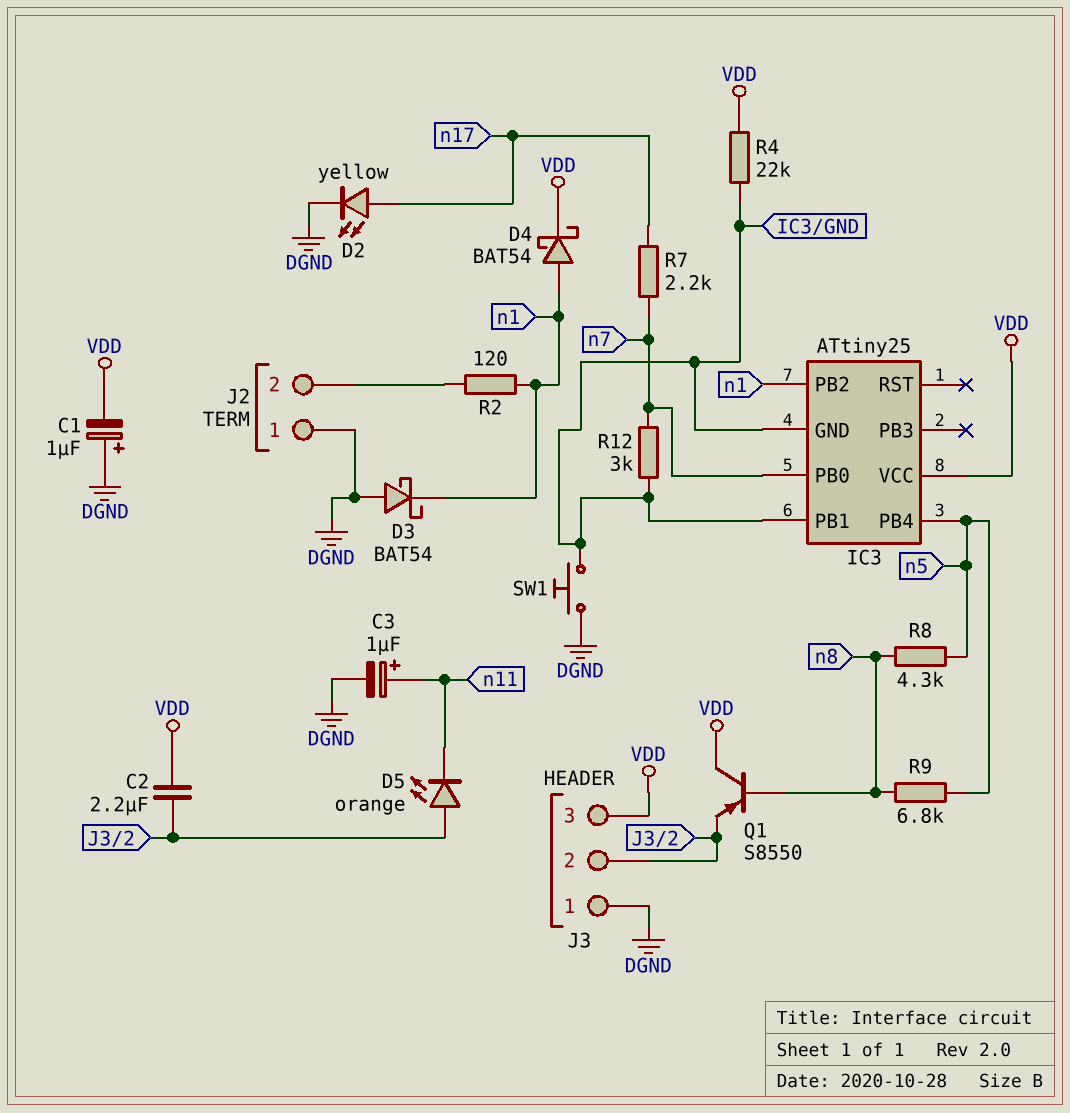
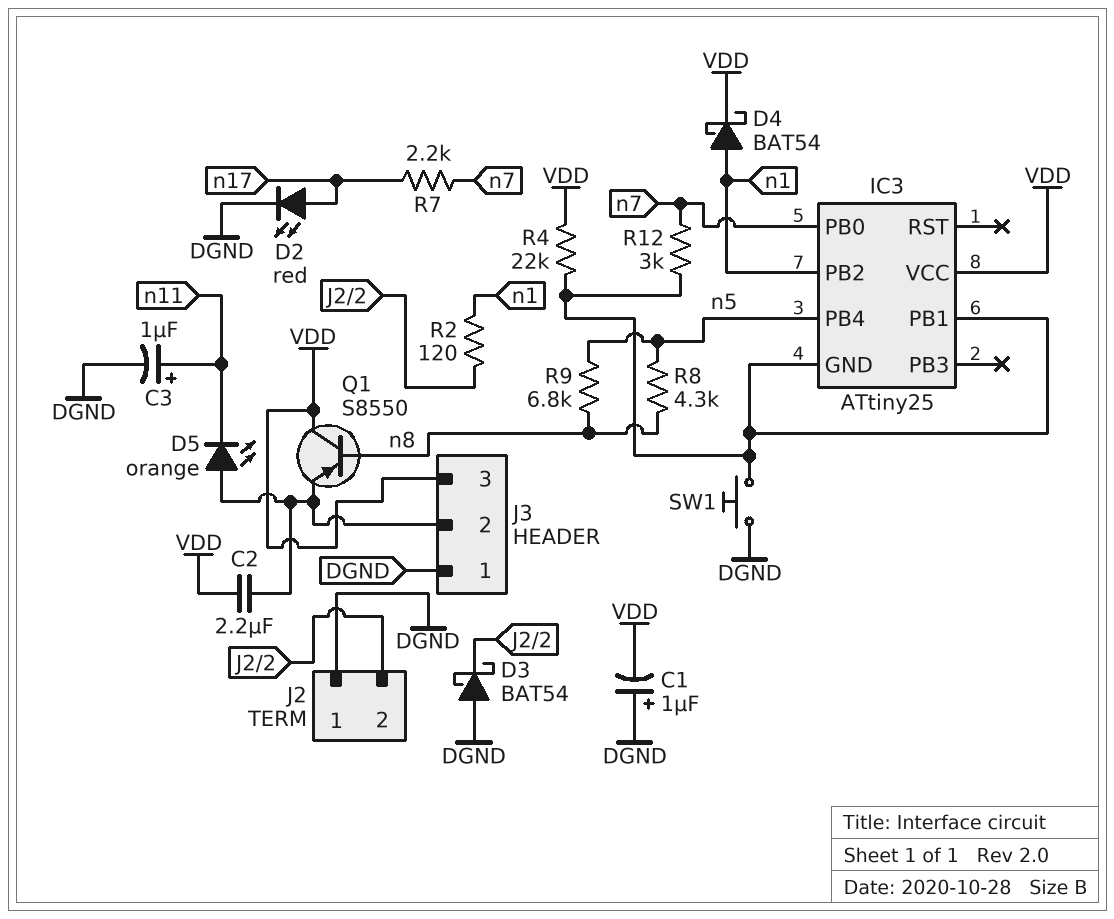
D2: LED yellow (A n17, K DGND) -> LED red (A n17, K DGND)
D3: schottky BAT54 (A DGND, K n1) -> schottky BAT54 (A DGND, K J2/2)

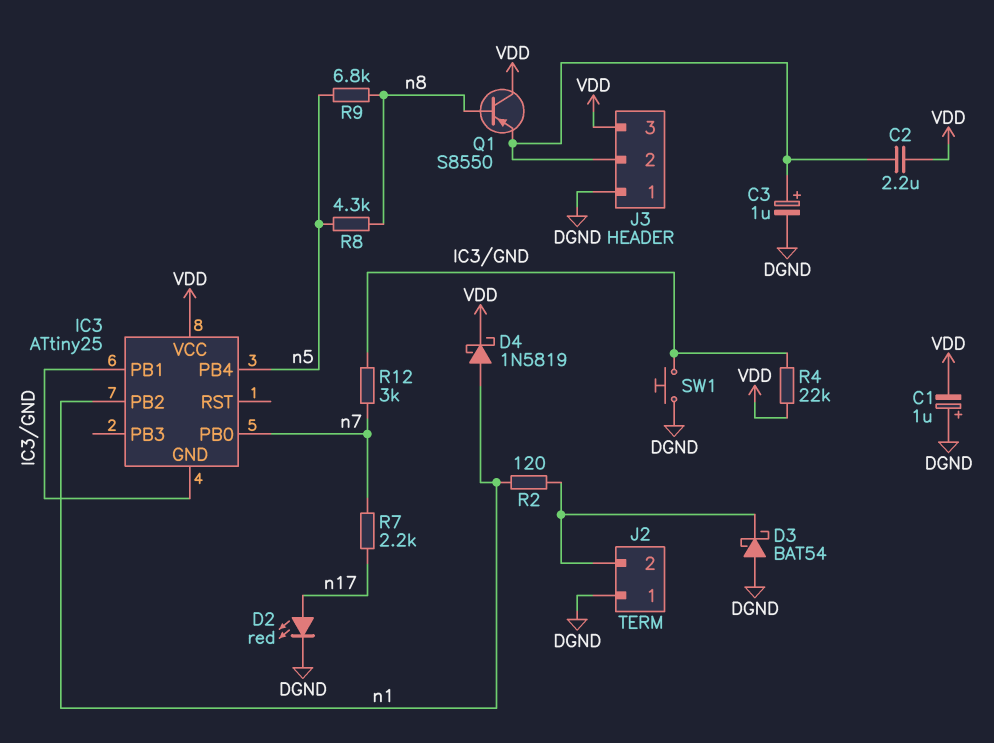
C3: 1uF (plus n11, minus DGND) -> 1uF (plus J3/2, minus DGND)
D4: schottky BAT54 (A n1, K VDD) -> schottky 1N5819 (A n1, K VDD)
D5: LED orange (A J3/2, K n11) -> none

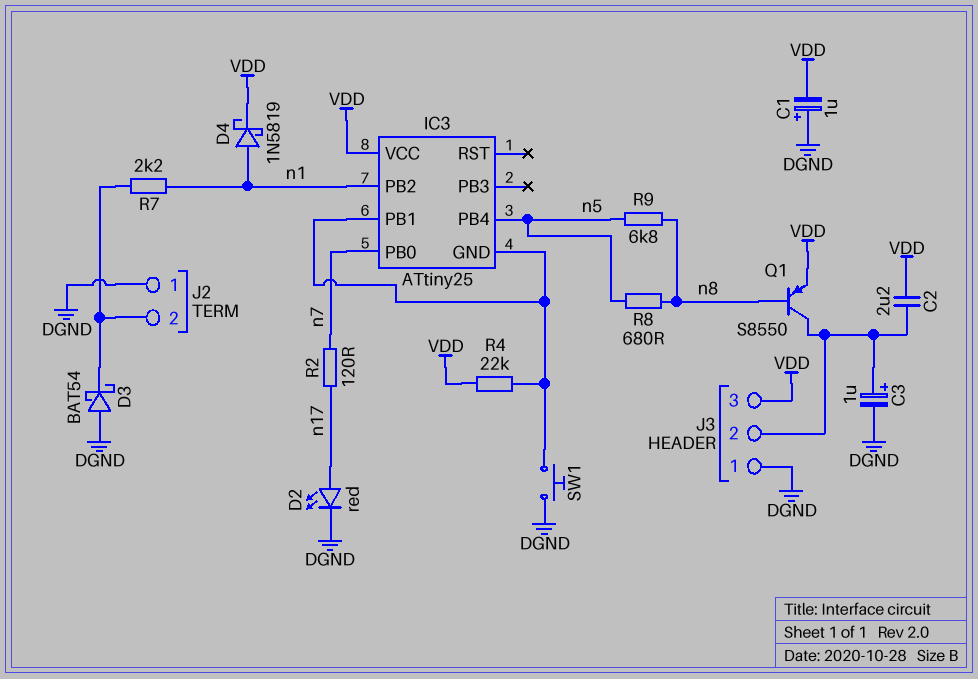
Q1: PNP S8550 (B n8, C VDD, E J3/2) -> PNP S8550 (B n8, C J3/2, E VDD)
R2: 120 (J2/2, n1) -> 120 (n7, n17)
R7: 2.2k (n7, n17) -> 2.2k (J2/2, n1)
R8: 4.3k (n5, n8) -> 680 (n5, n8)
R12: 3k (IC3/GND, n7) -> none

